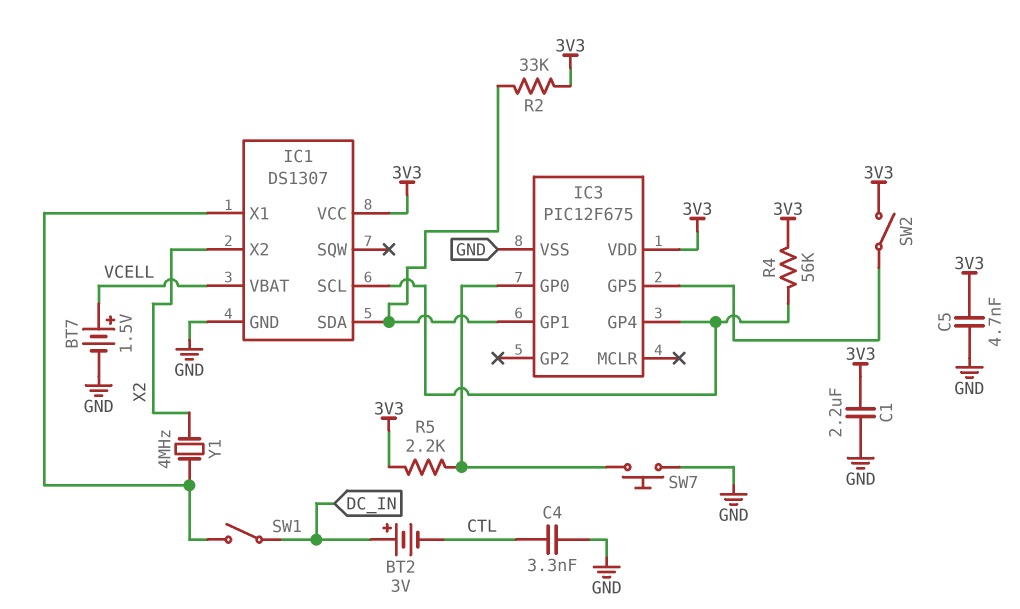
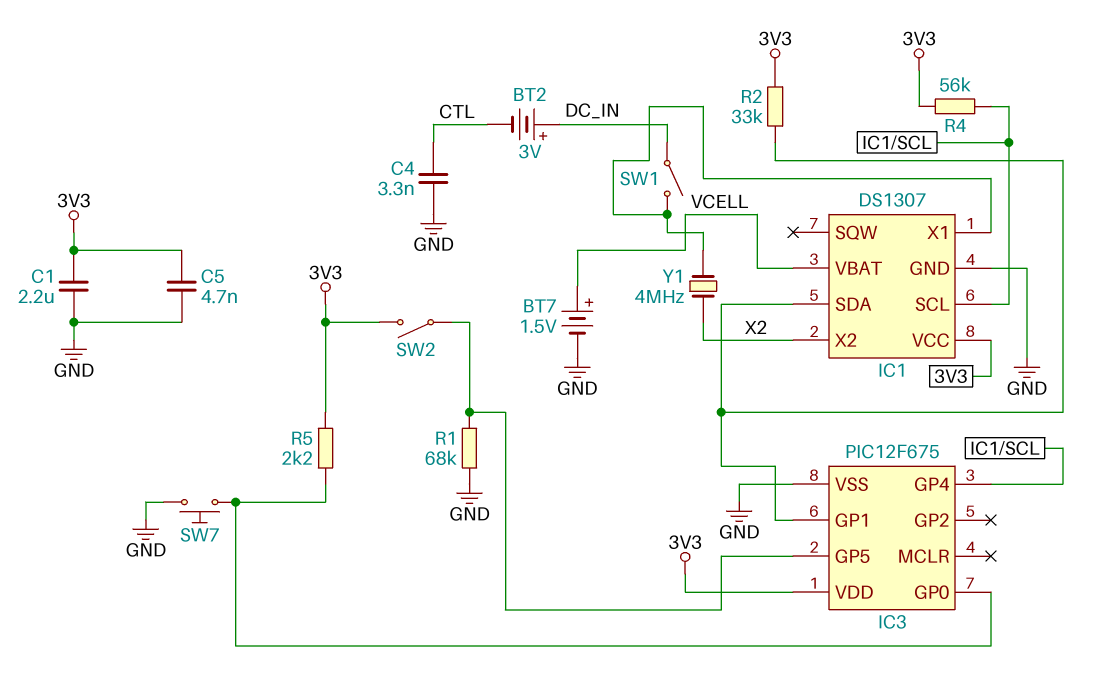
R1: none -> 68k (GND, IC3/GP5)

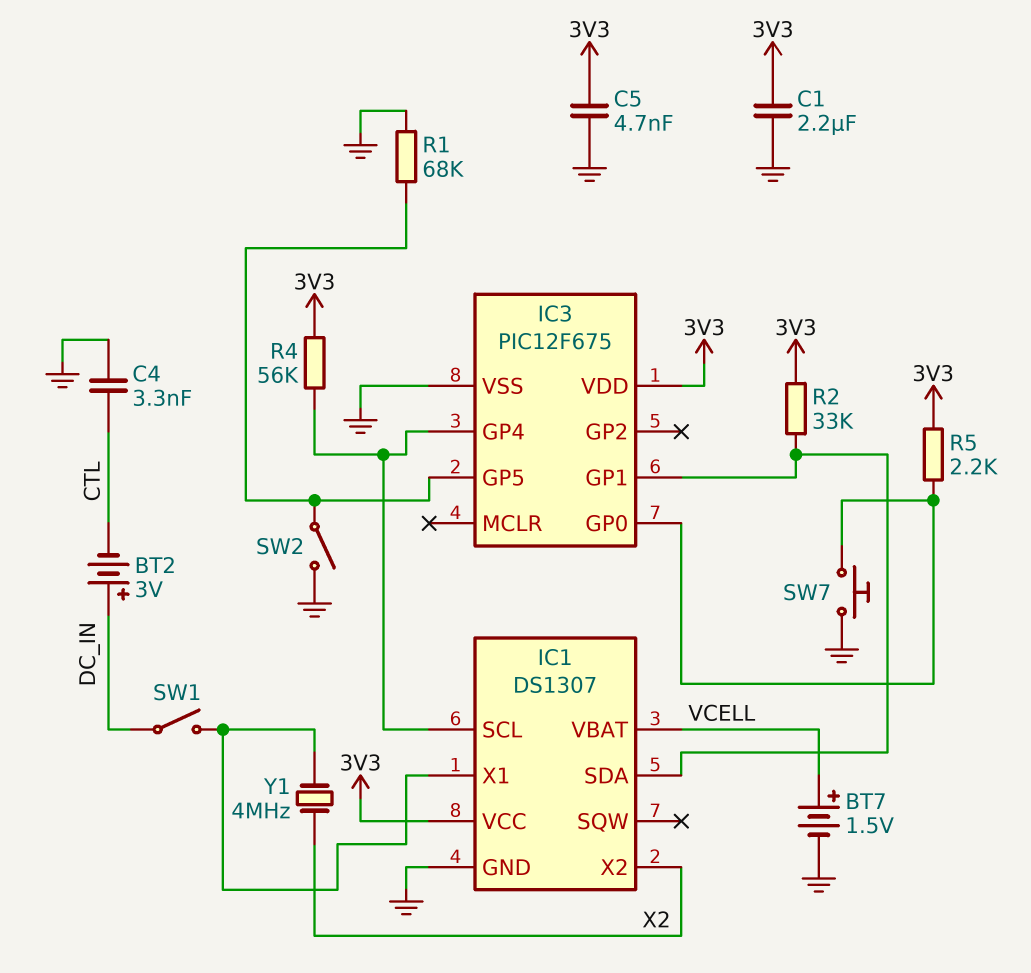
SW2: switch (3V3, IC3/GP5) -> switch (GND, IC3/GP5)

